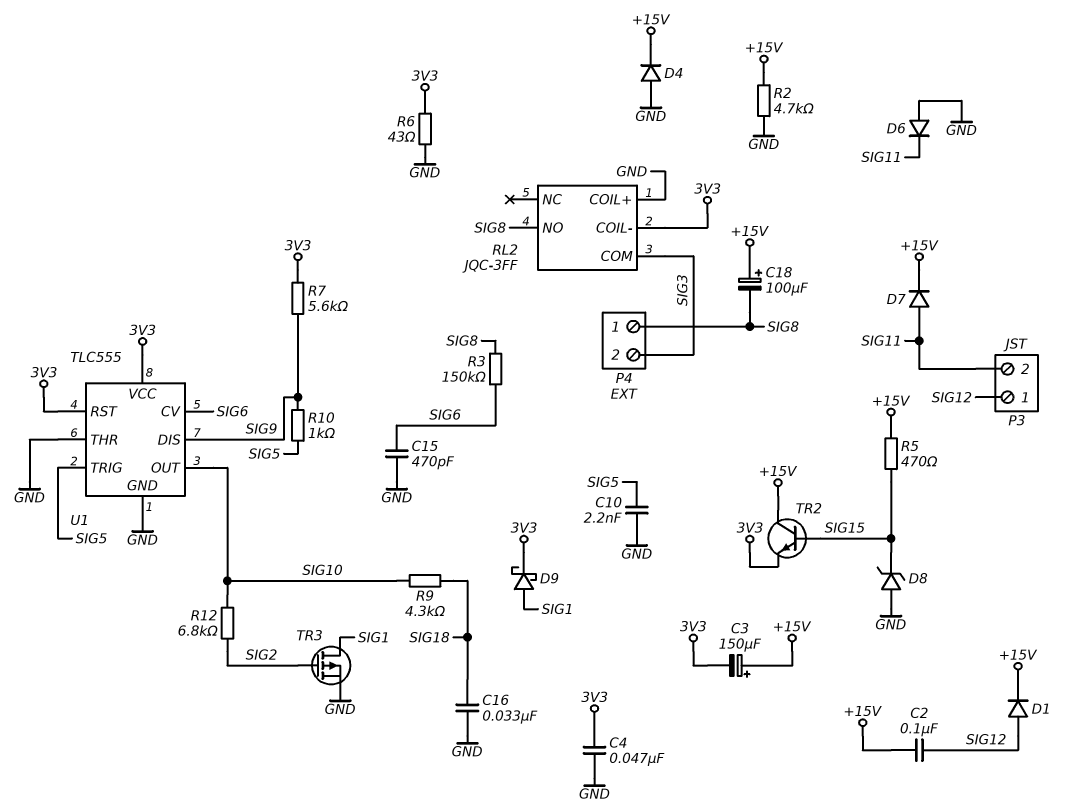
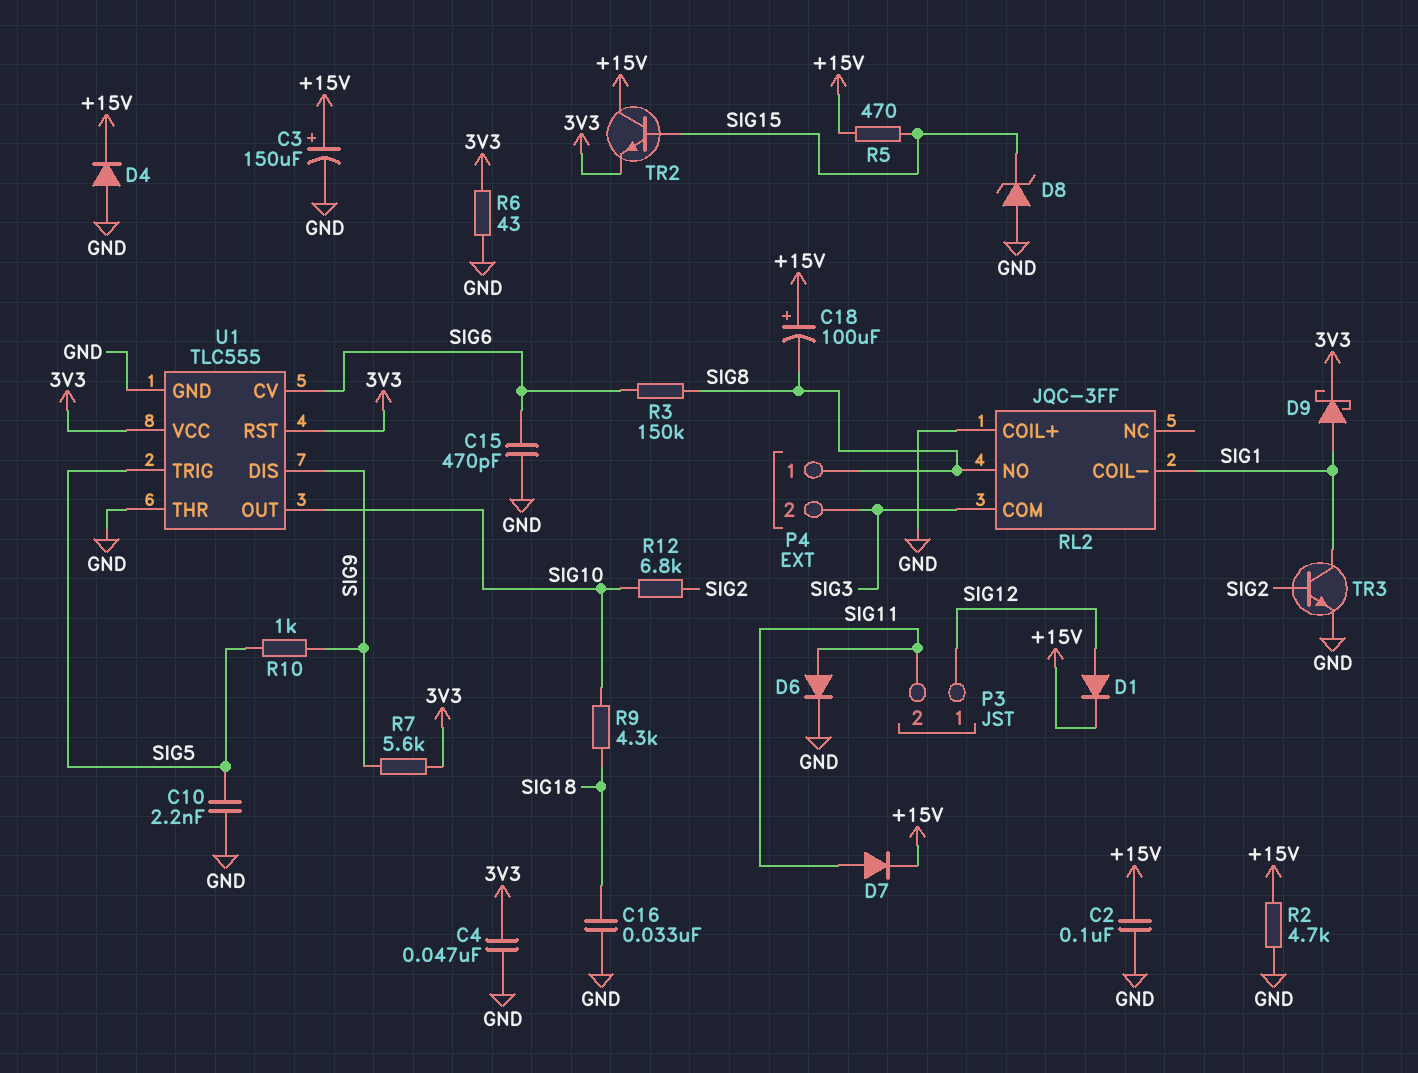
C2: 100nF (+15V, SIG12) -> 100nF (+15V, GND)
C3: 150uF (plus +15V, minus 3V3) -> 150uF (plus +15V, minus GND)
D6: diode (A GND, K SIG11) -> diode (A SIG11, K GND)
RL2 pin COIL-: 3V3 -> SIG1
TR3: PMOS (G SIG2, D SIG1, S GND) -> NPN (B SIG2, C SIG1, E GND)

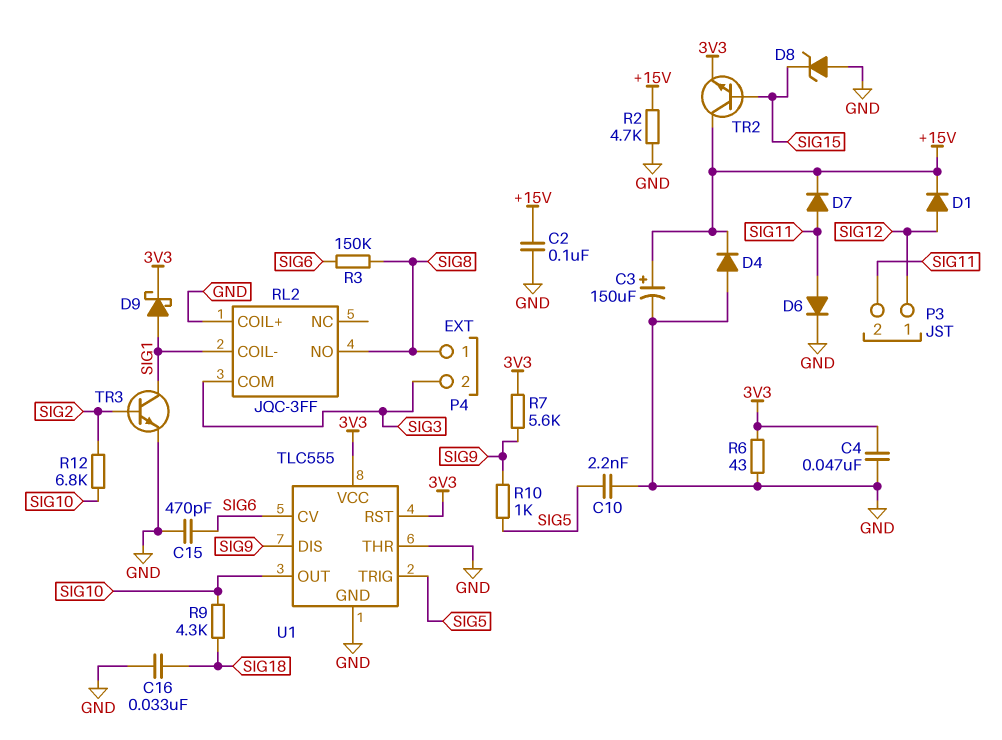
C18: 100uF (plus +15V, minus SIG8) -> none
R5: 470 (+15V, SIG15) -> none

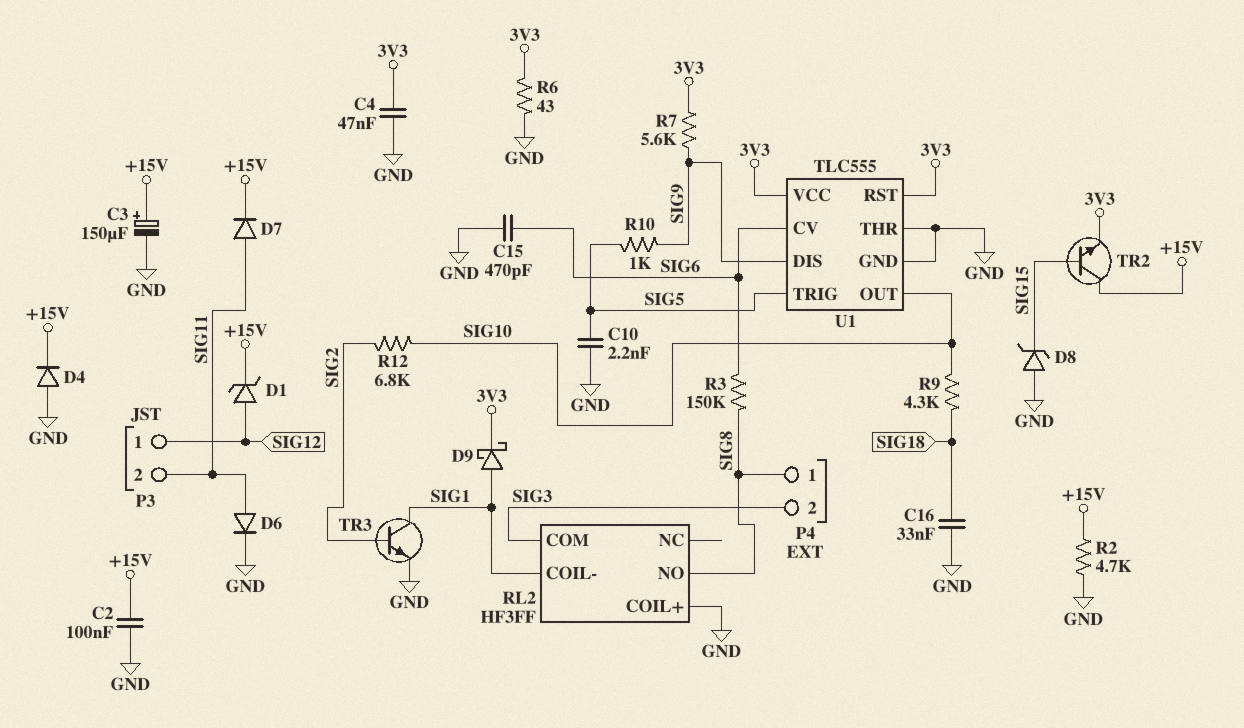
D1: diode (A SIG12, K +15V) -> zener (A SIG12, K +15V)
RL2: JQC-3FF -> HF3FF

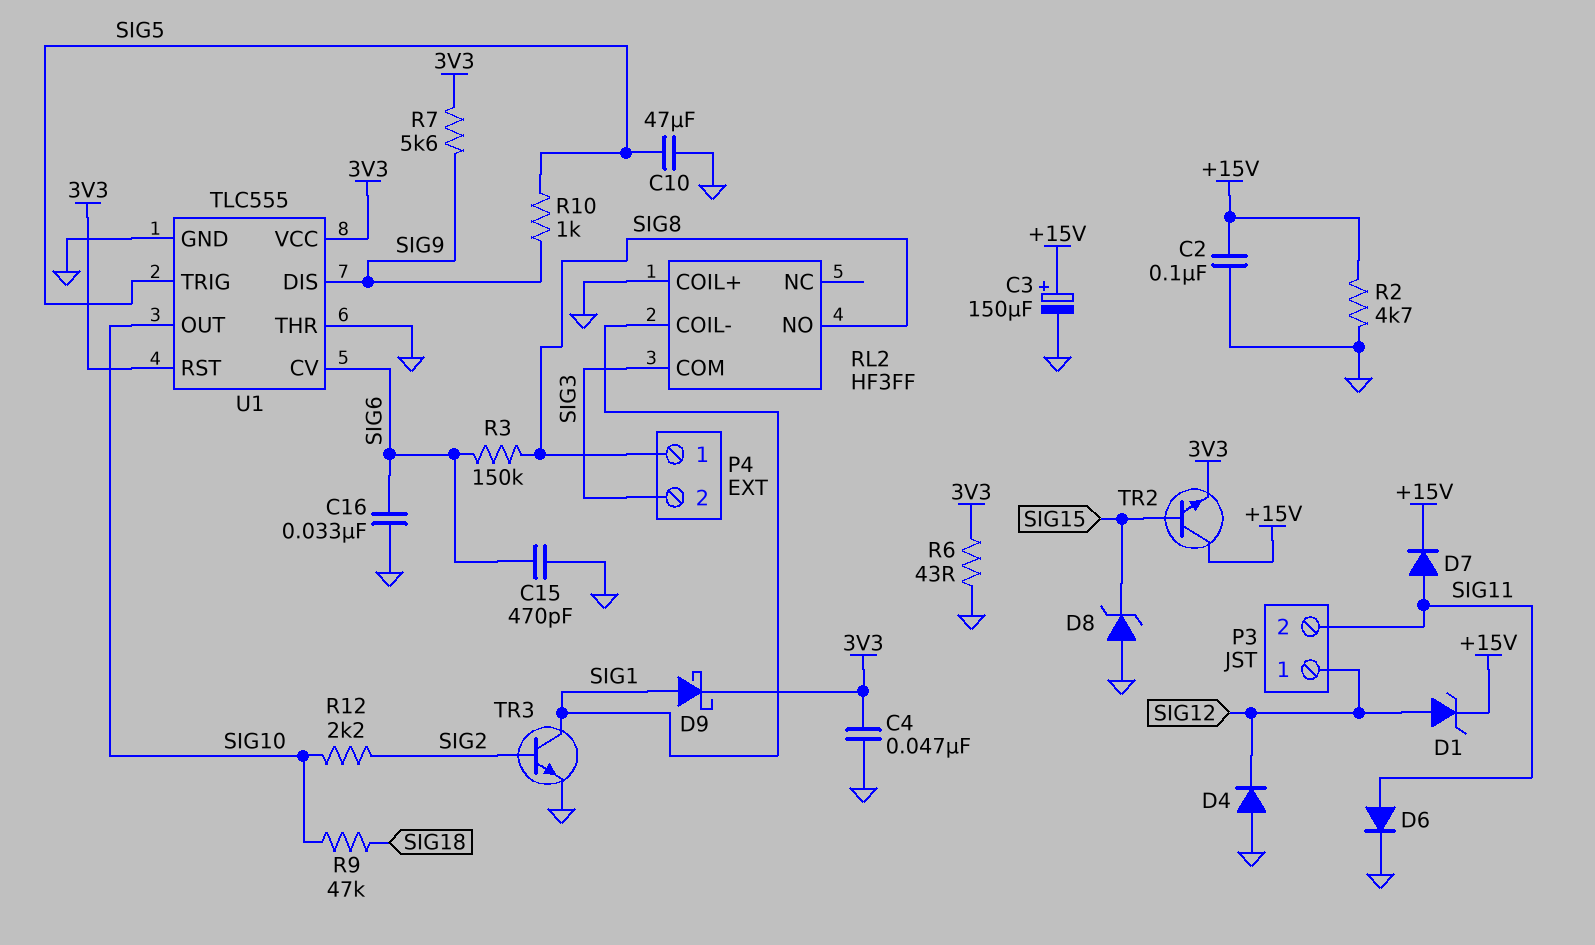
C10: 2.2nF (GND, SIG5) -> 47uF (GND, SIG5)
C16: 33nF (GND, SIG18) -> 33nF (GND, SIG6)
D4: diode (A GND, K +15V) -> diode (A GND, K SIG12)
R9: 4.3k (SIG10, SIG18) -> 47k (SIG10, SIG18)
R12: 6.8k (SIG2, SIG10) -> 2.2k (SIG2, SIG10)

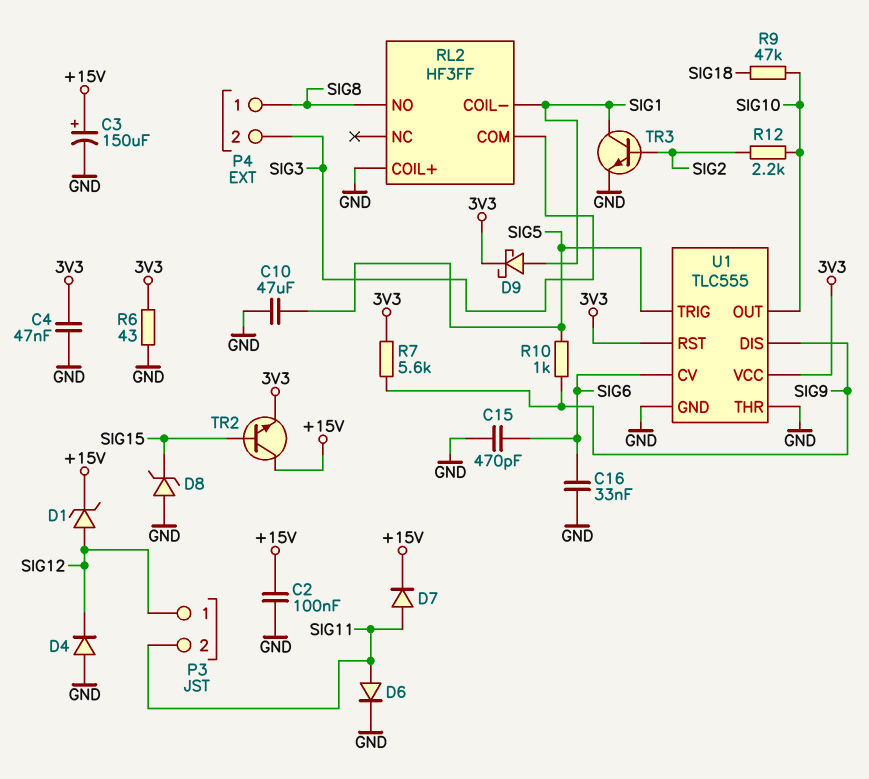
R2: 4.7k (+15V, GND) -> none
R3: 150k (SIG6, SIG8) -> none

